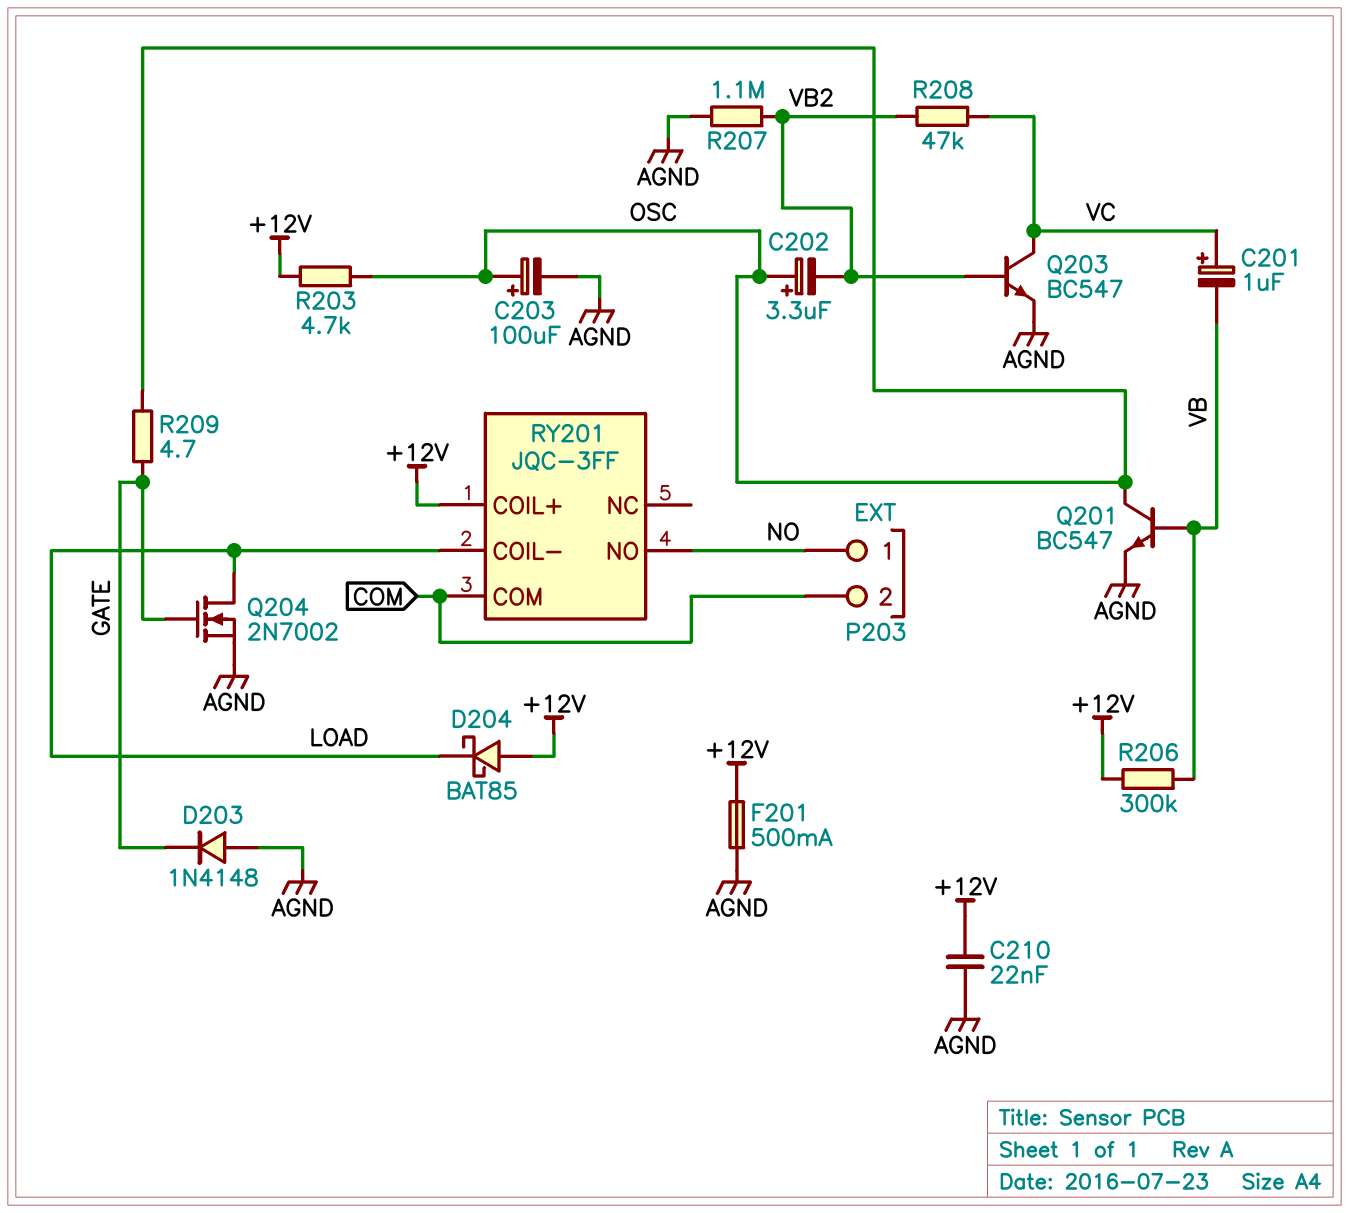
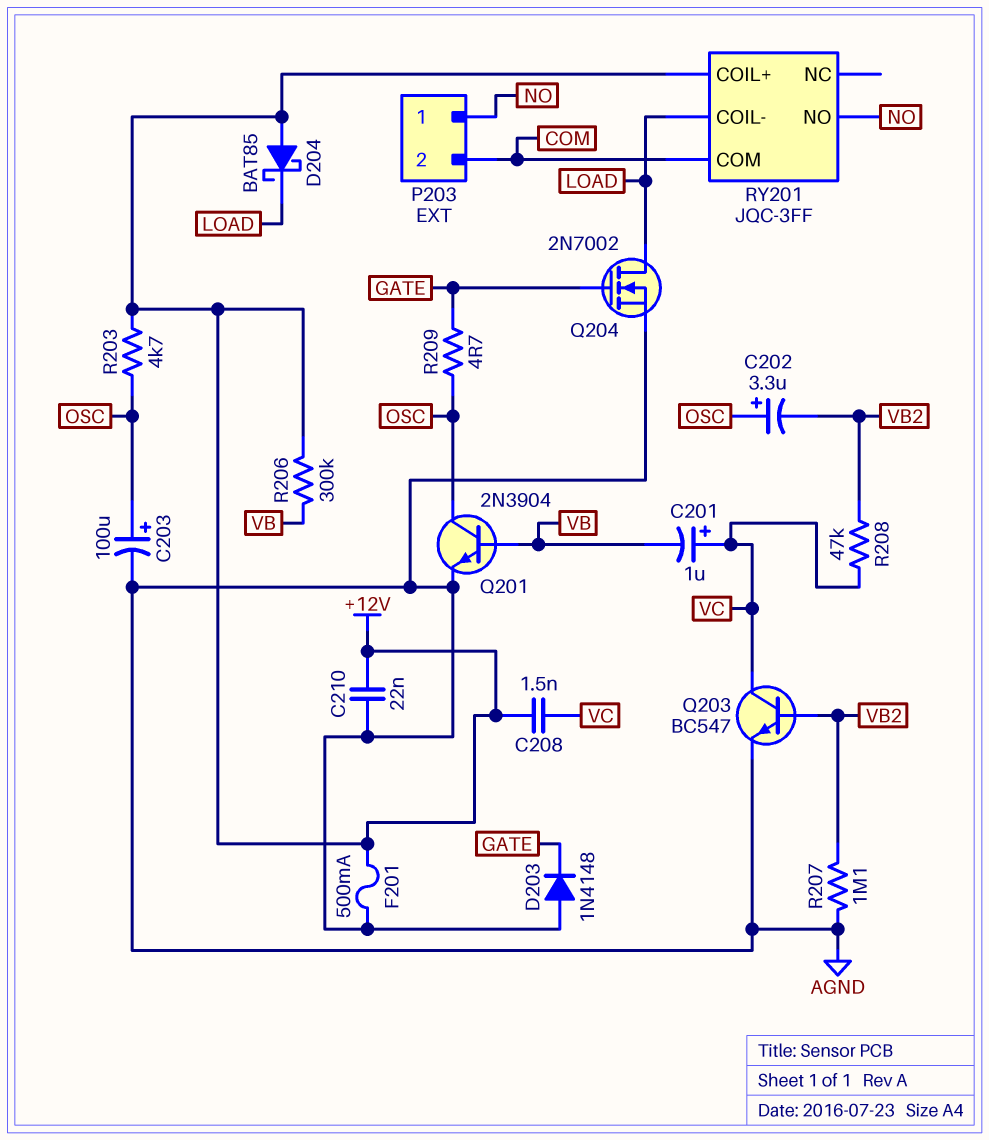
C208: none -> 1.5nF (+12V, VC)
Q201: NPN BC547 (B VB, C OSC, E AGND) -> NPN 2N3904 (B VB, C OSC, E AGND)

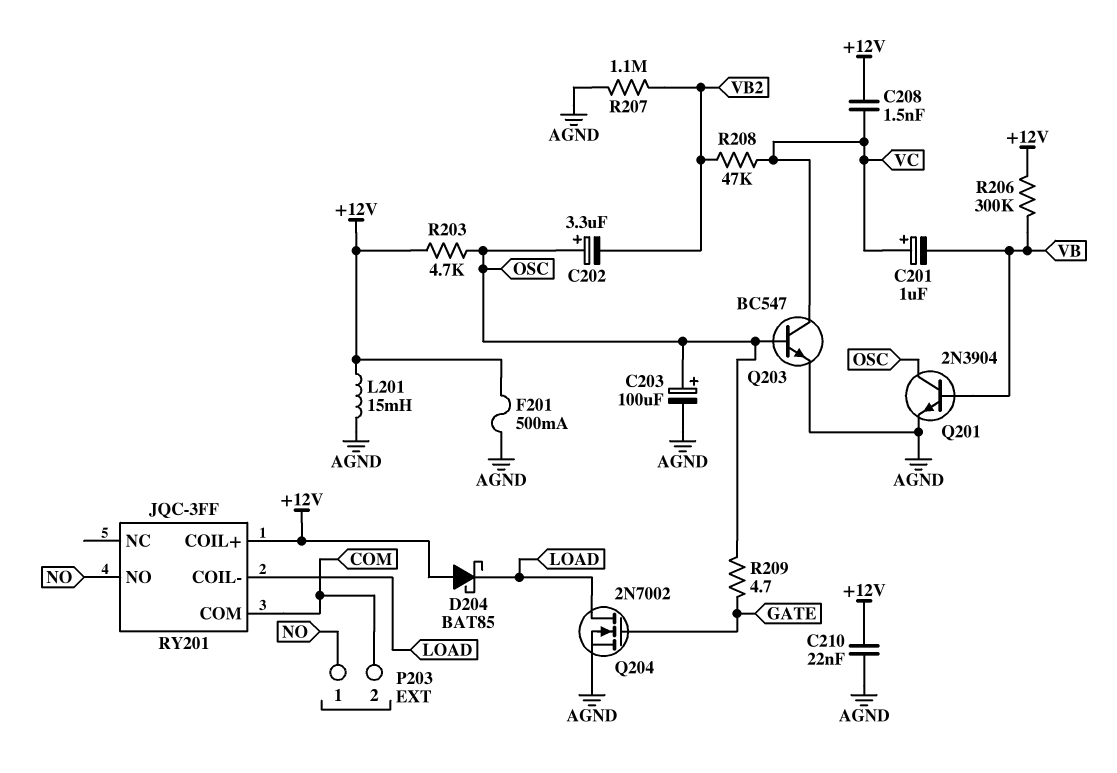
D203: diode 1N4148 (A AGND, K GATE) -> none
L201: none -> 15mH (+12V, AGND)
Q203: NPN BC547 (B VB2, C VC, E AGND) -> NPN BC547 (B OSC, C VC, E AGND)

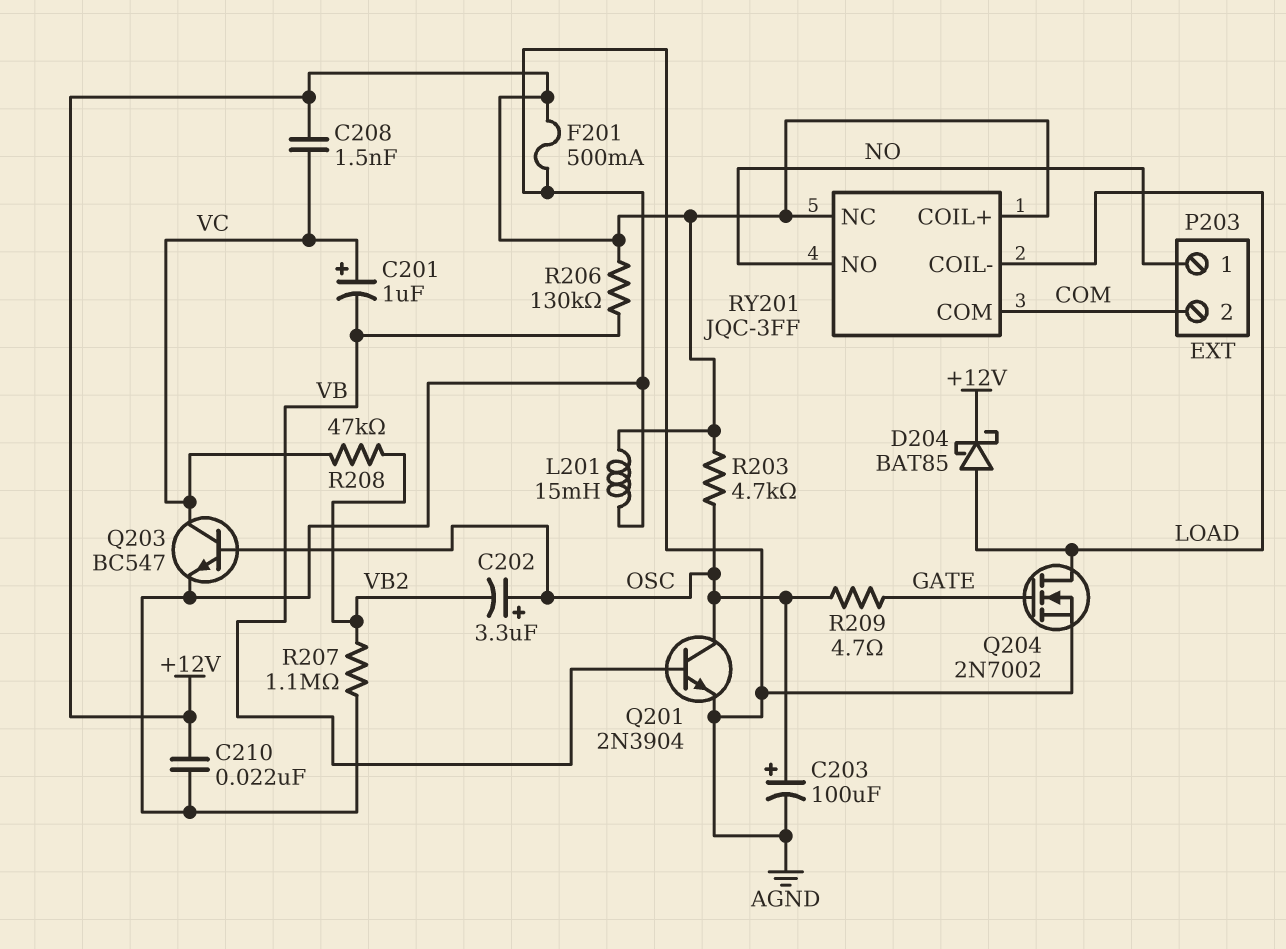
D204: schottky BAT85 (A +12V, K LOAD) -> schottky BAT85 (A LOAD, K +12V)
R206: 300k (+12V, VB) -> 130k (+12V, VB)
RY201 pin NC: none -> +12V

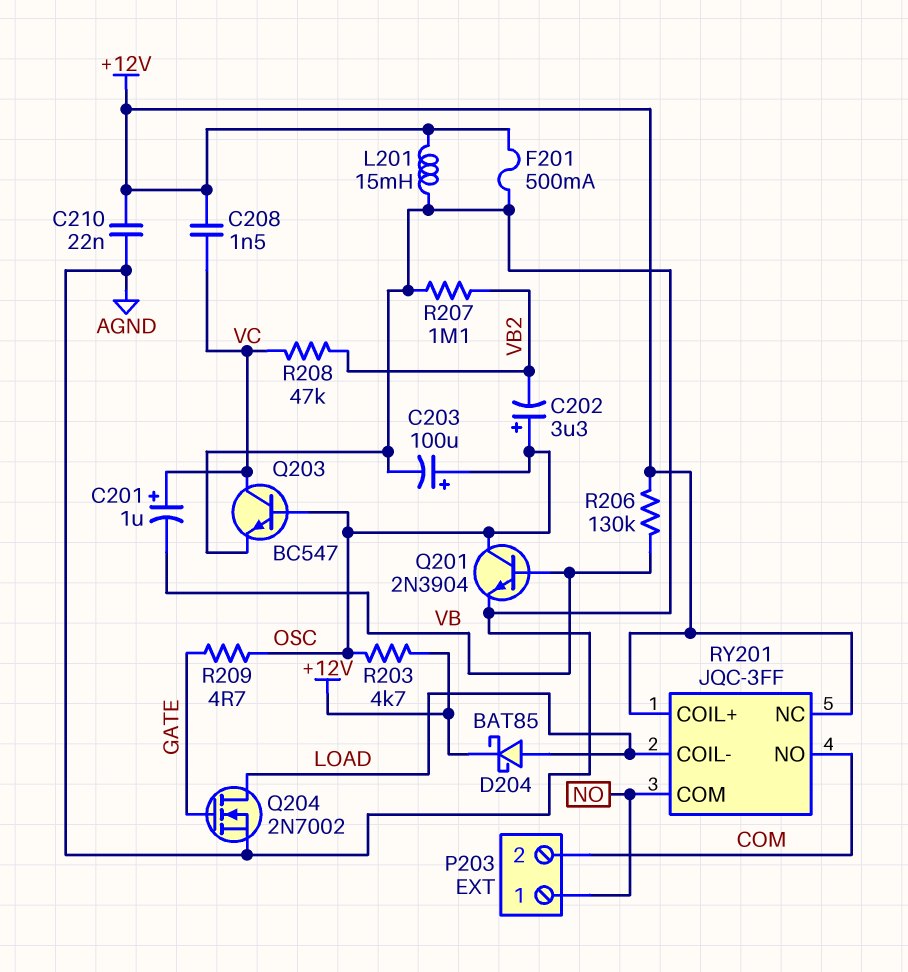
RY201 pin COM: COM -> NO
RY201 pin NO: NO -> COM

